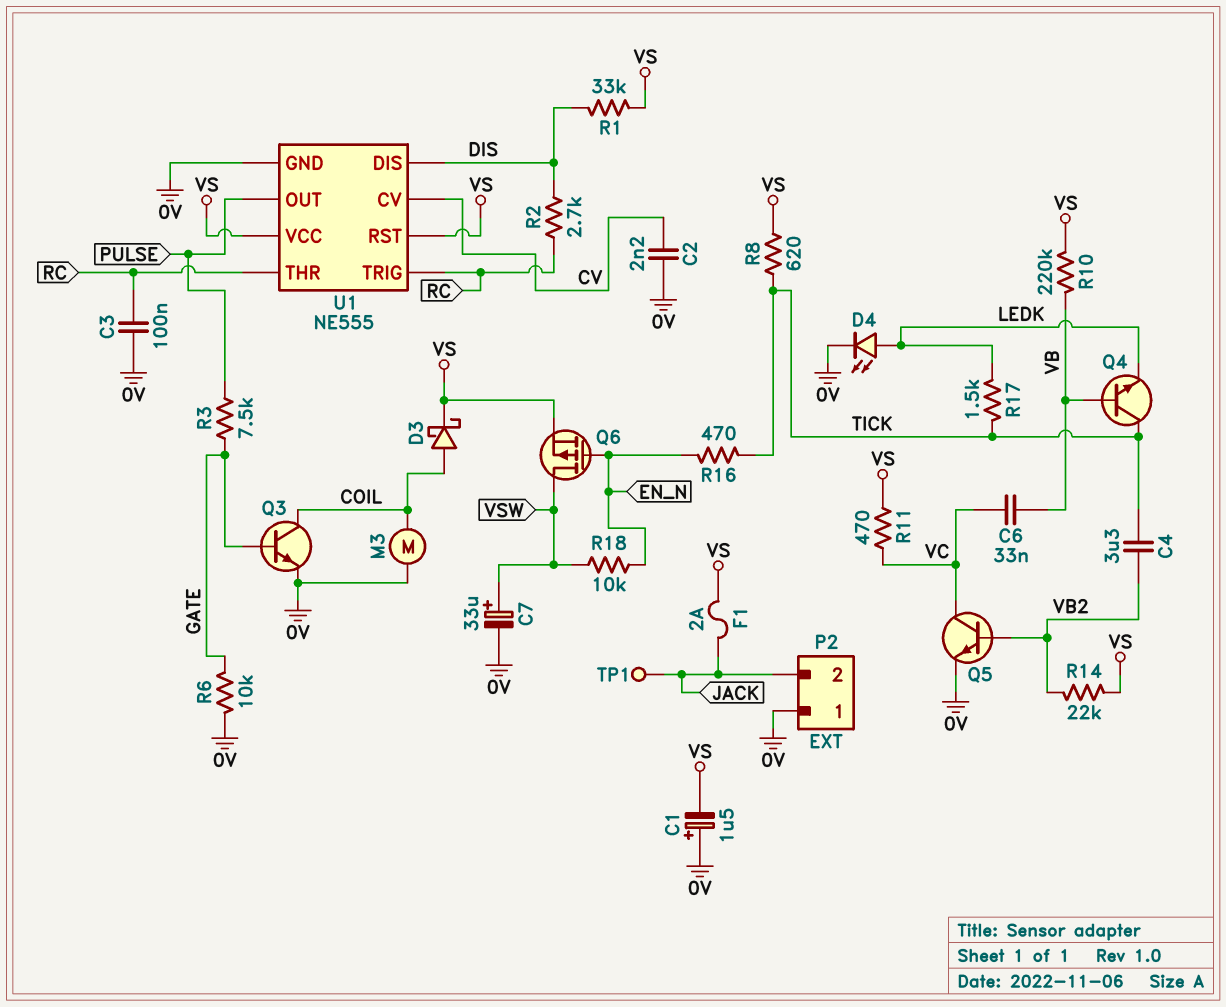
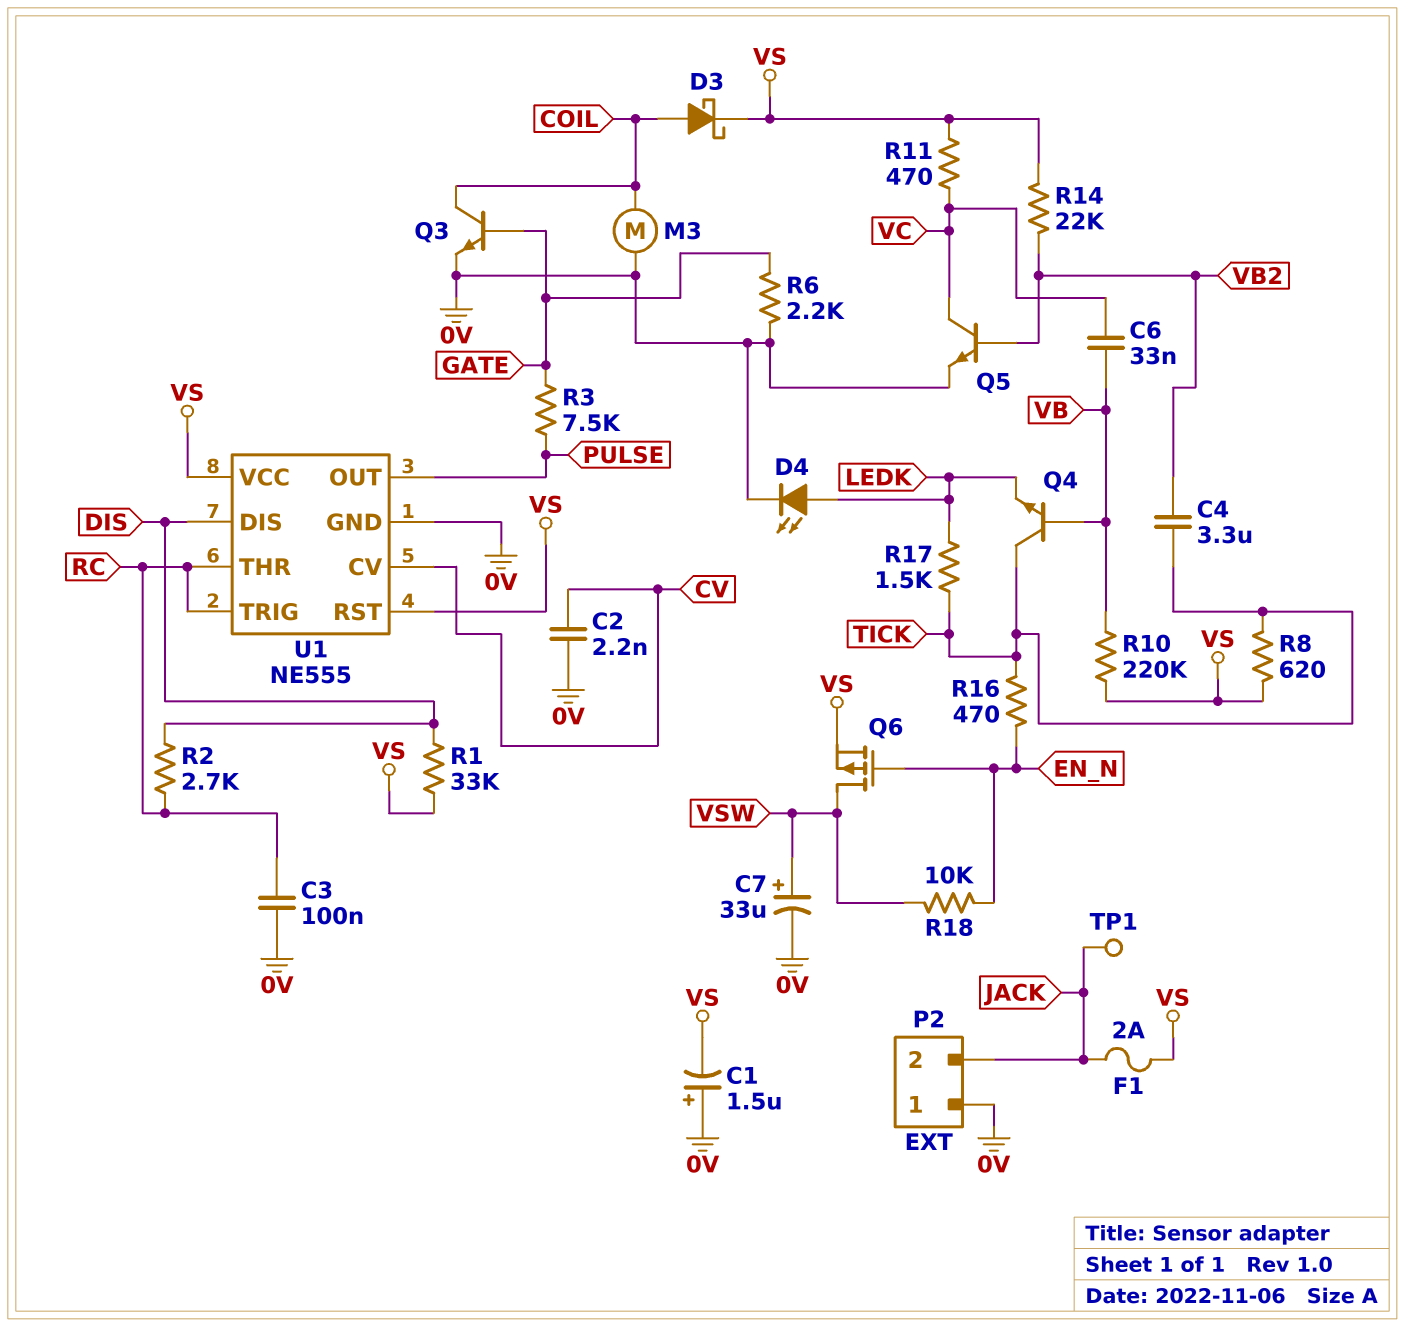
R6: 10k (0V, GATE) -> 2.2k (0V, GATE)

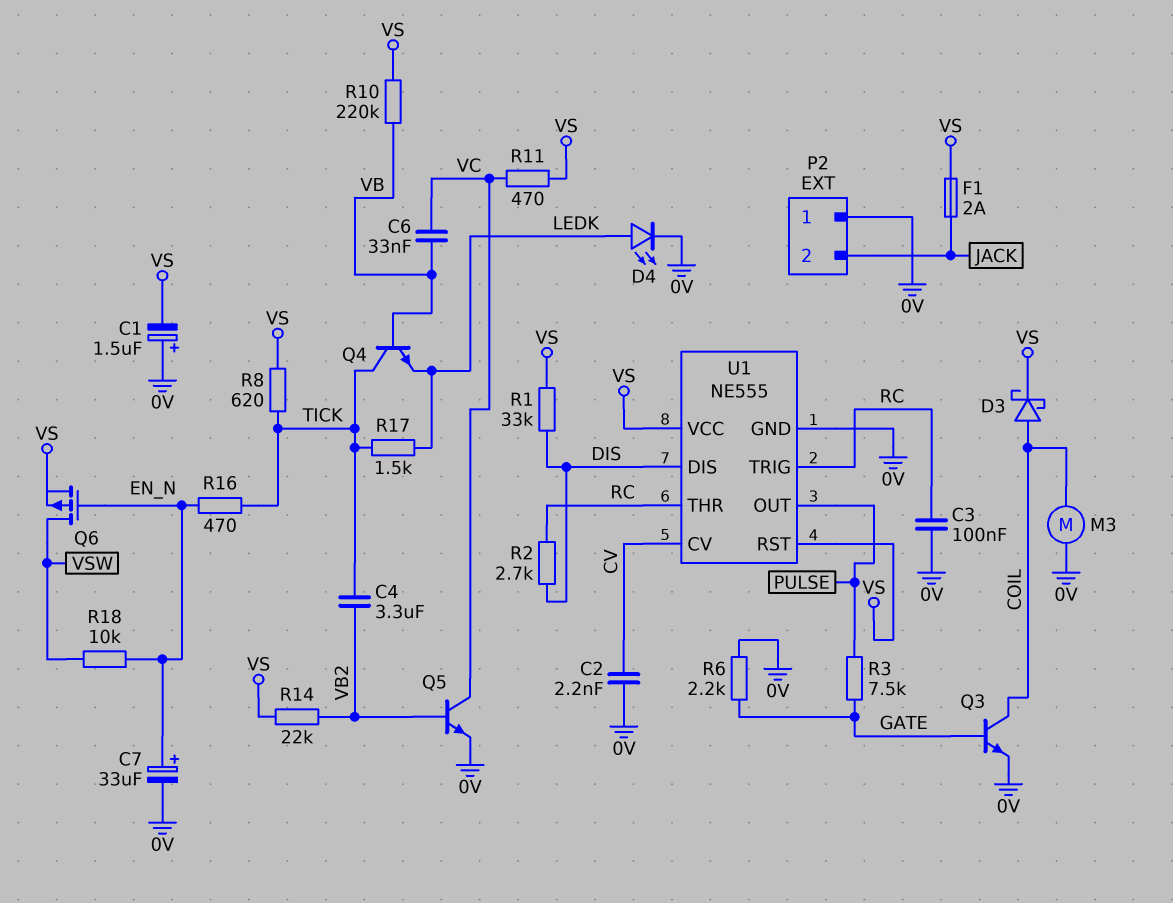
C7: 33uF (plus VSW, minus 0V) -> 33uF (plus EN_N, minus 0V)
TP1: test point (JACK) -> none

